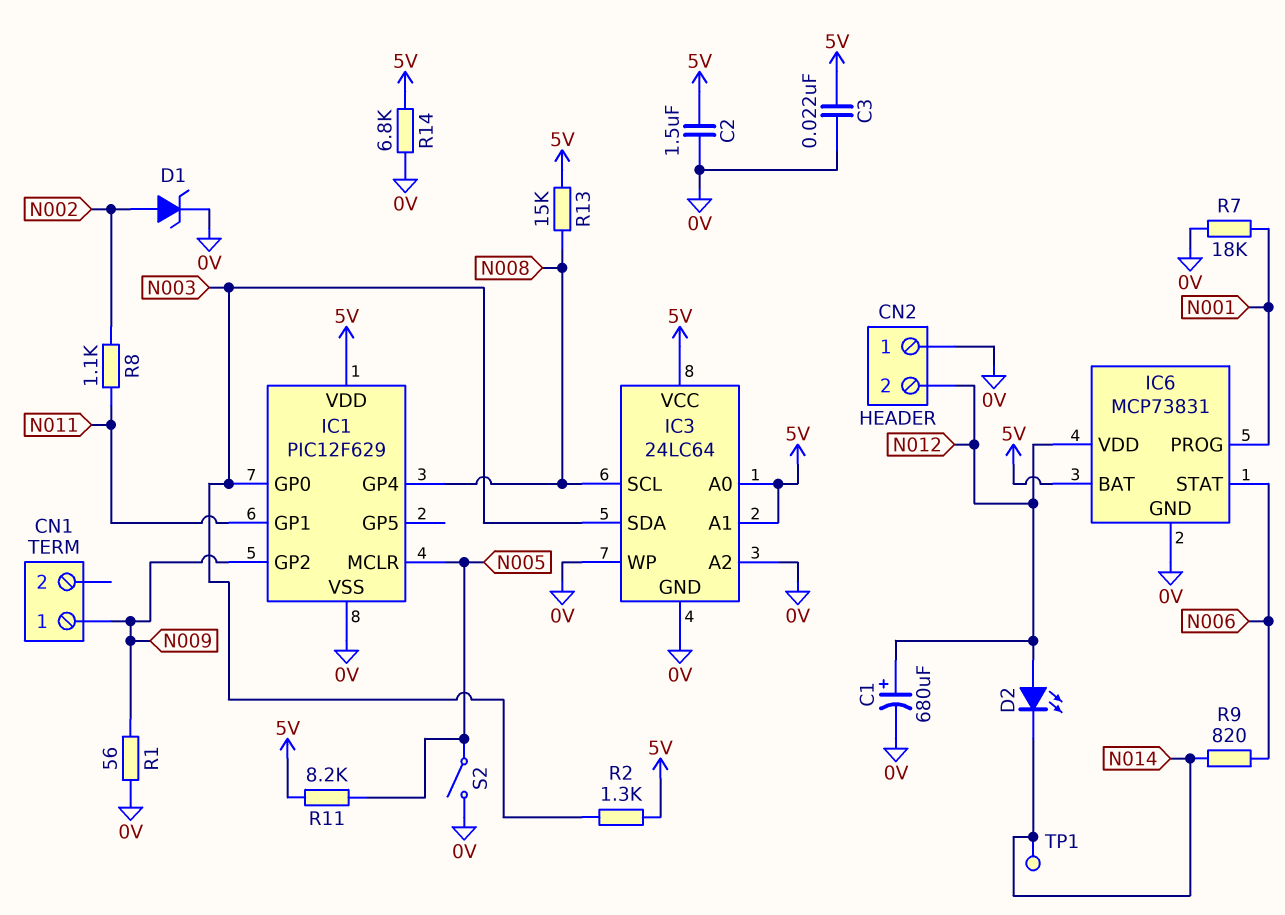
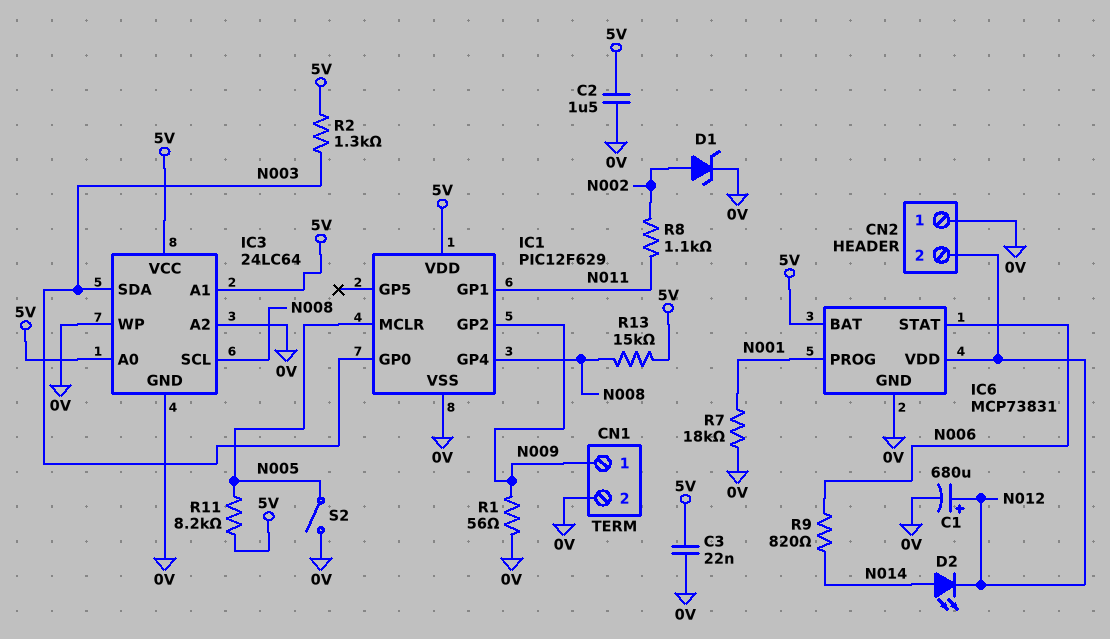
CN1 pin 2: none -> 0V
D2: LED (A N012, K N014) -> LED (A N014, K N012)
R14: 6.8k (0V, 5V) -> none
TP1: test point (N014) -> none

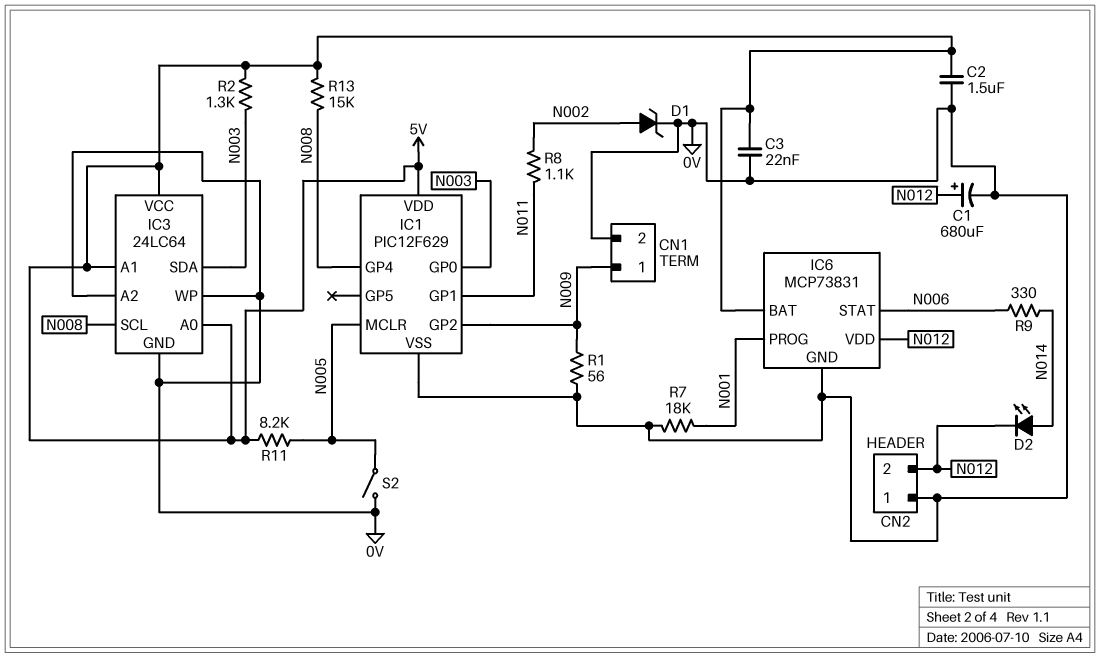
R9: 820 (N006, N014) -> 330 (N006, N014)

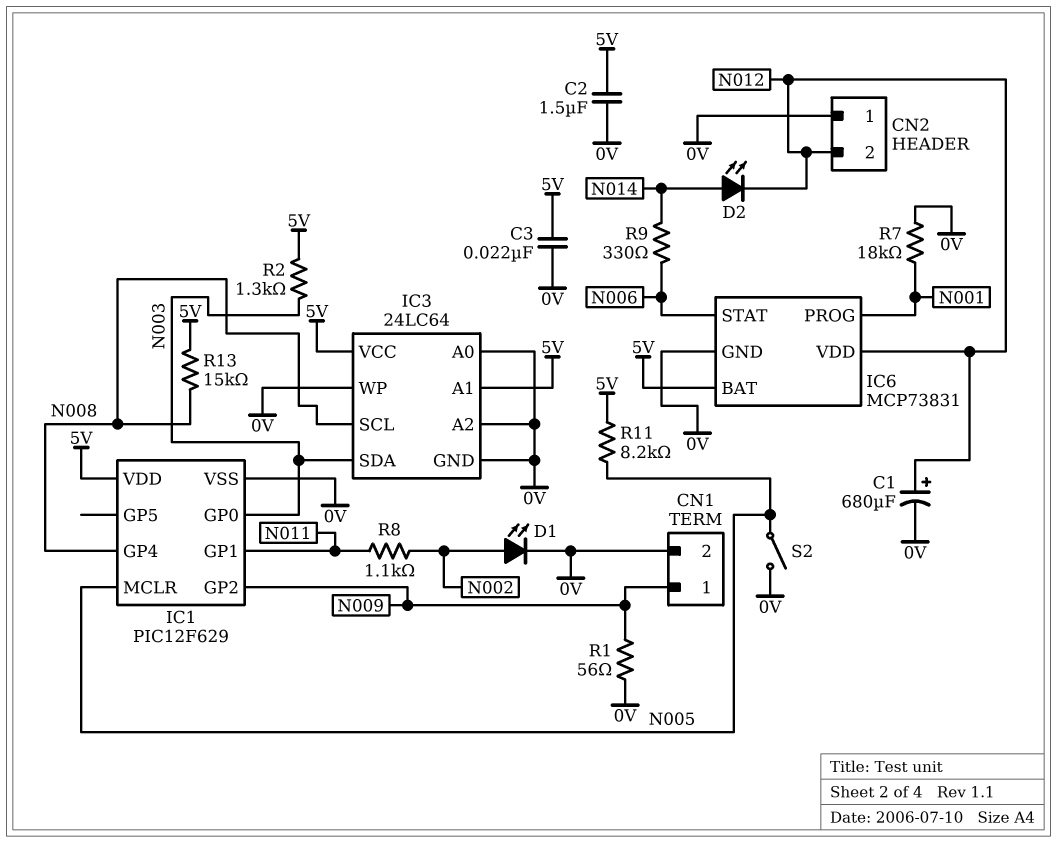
D1: zener (A N002, K 0V) -> LED (A N002, K 0V)
IC3 pin A0: 5V -> 0V

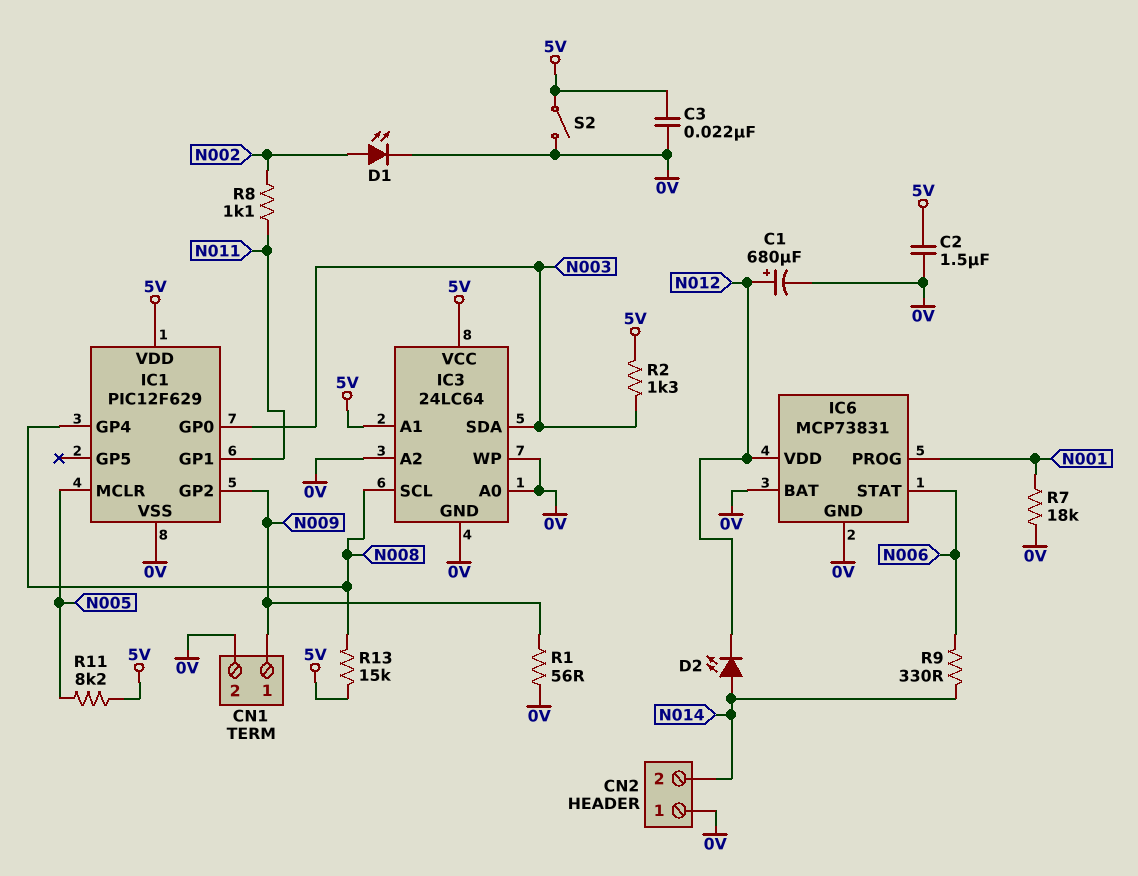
CN2 pin 2: N012 -> N014
IC6 pin BAT: 5V -> 0V
S2: switch (0V, N005) -> switch (0V, 5V)

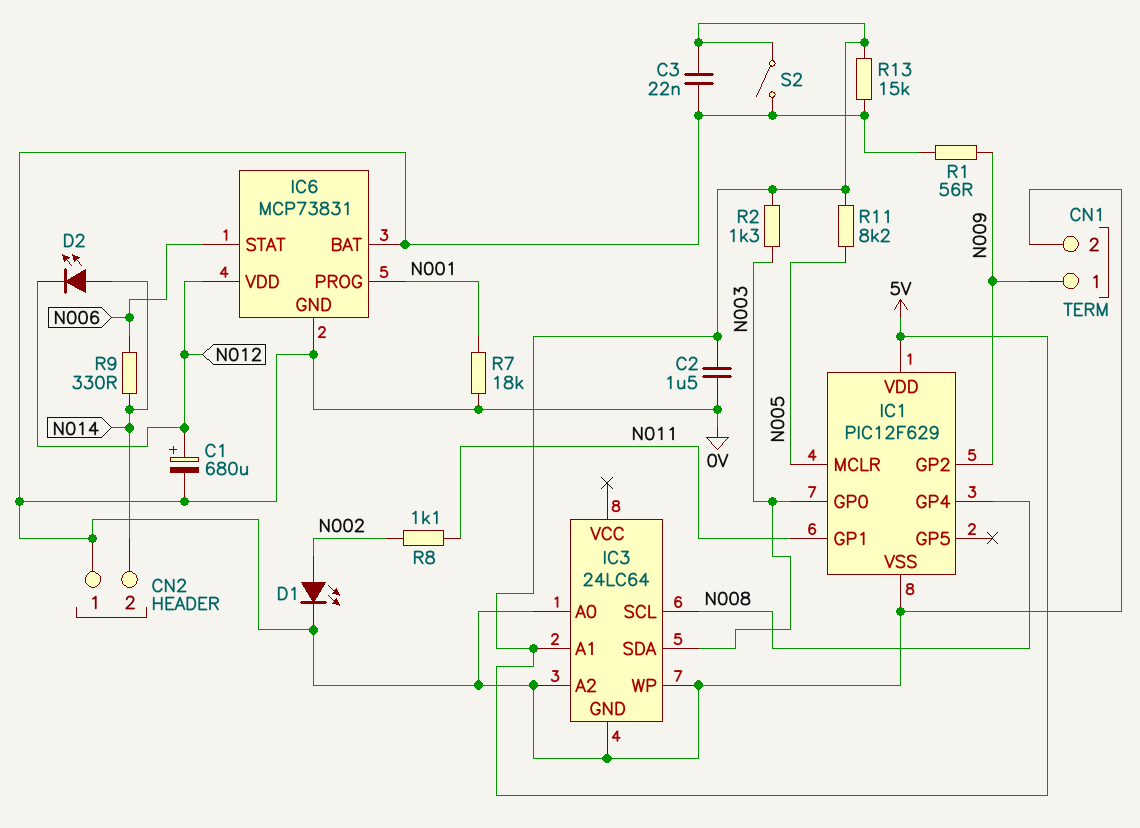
IC3 pin VCC: 5V -> none
R13: 15k (5V, N008) -> 15k (0V, 5V)

